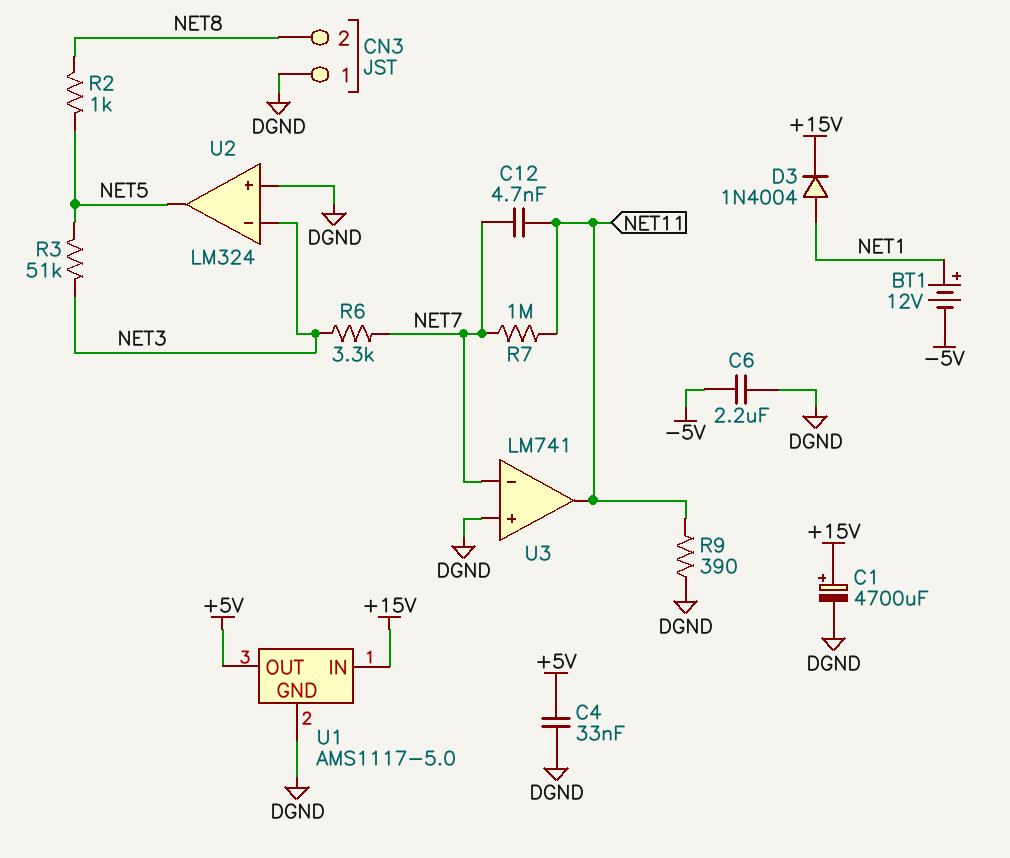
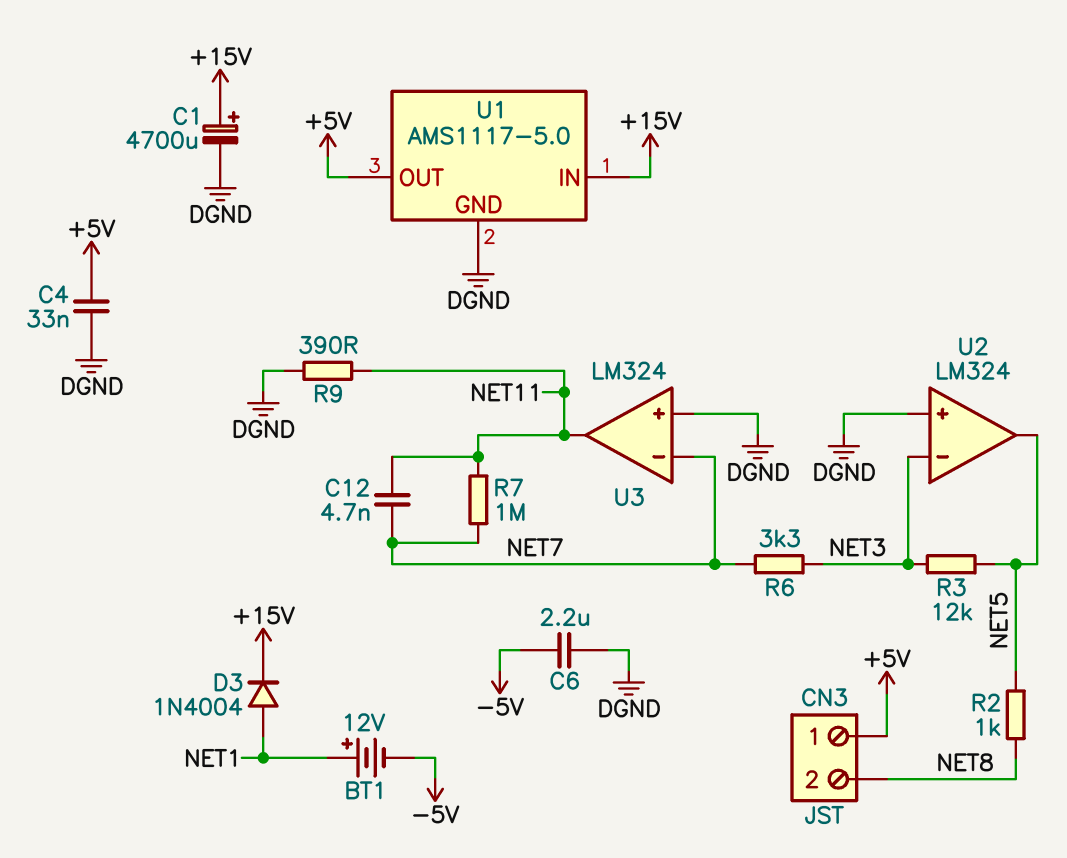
CN3 pin 1: DGND -> +5V
R3: 51k (NET3, NET5) -> 12k (NET3, NET5)
U3: LM741 -> LM324

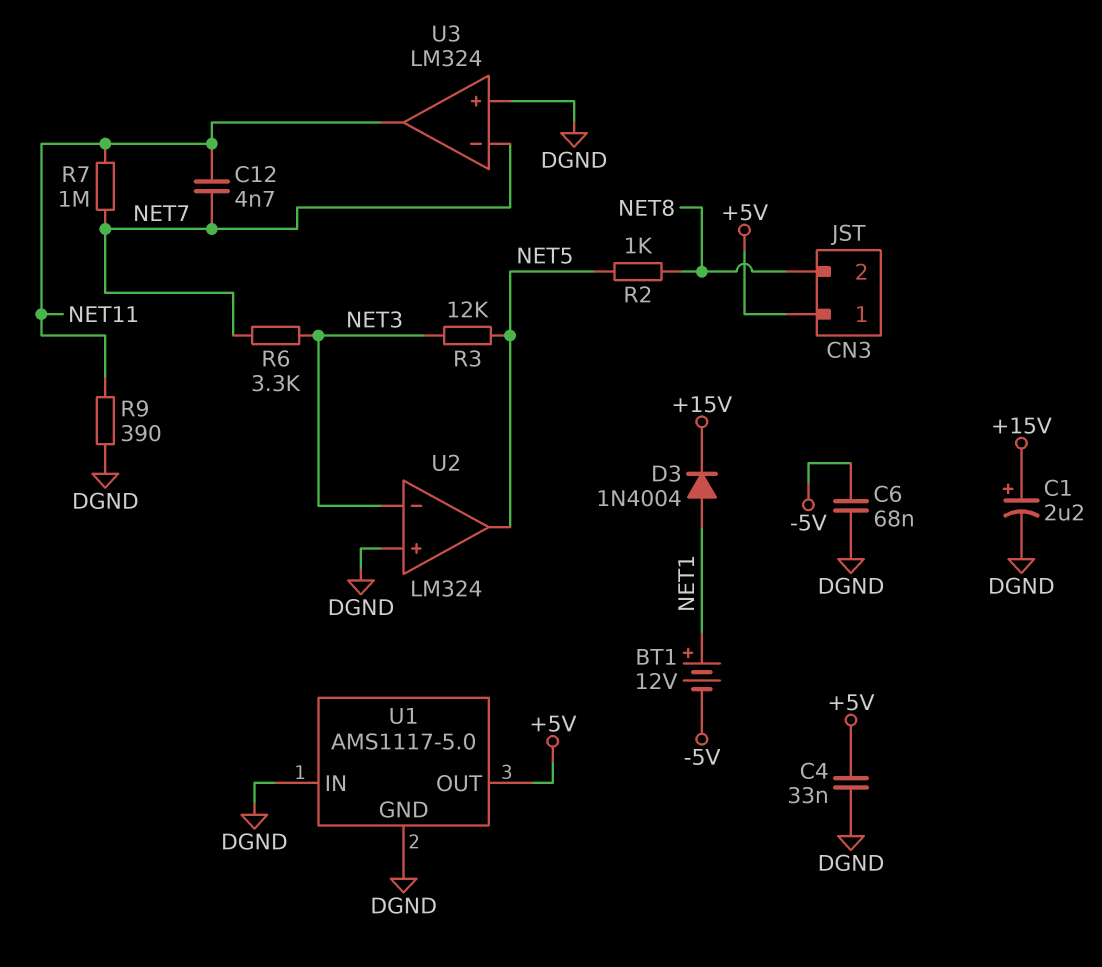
C1: 4700uF (plus +15V, minus DGND) -> 2.2uF (plus +15V, minus DGND)
C6: 2.2uF (-5V, DGND) -> 68nF (-5V, DGND)
U1 pin IN: +15V -> DGND

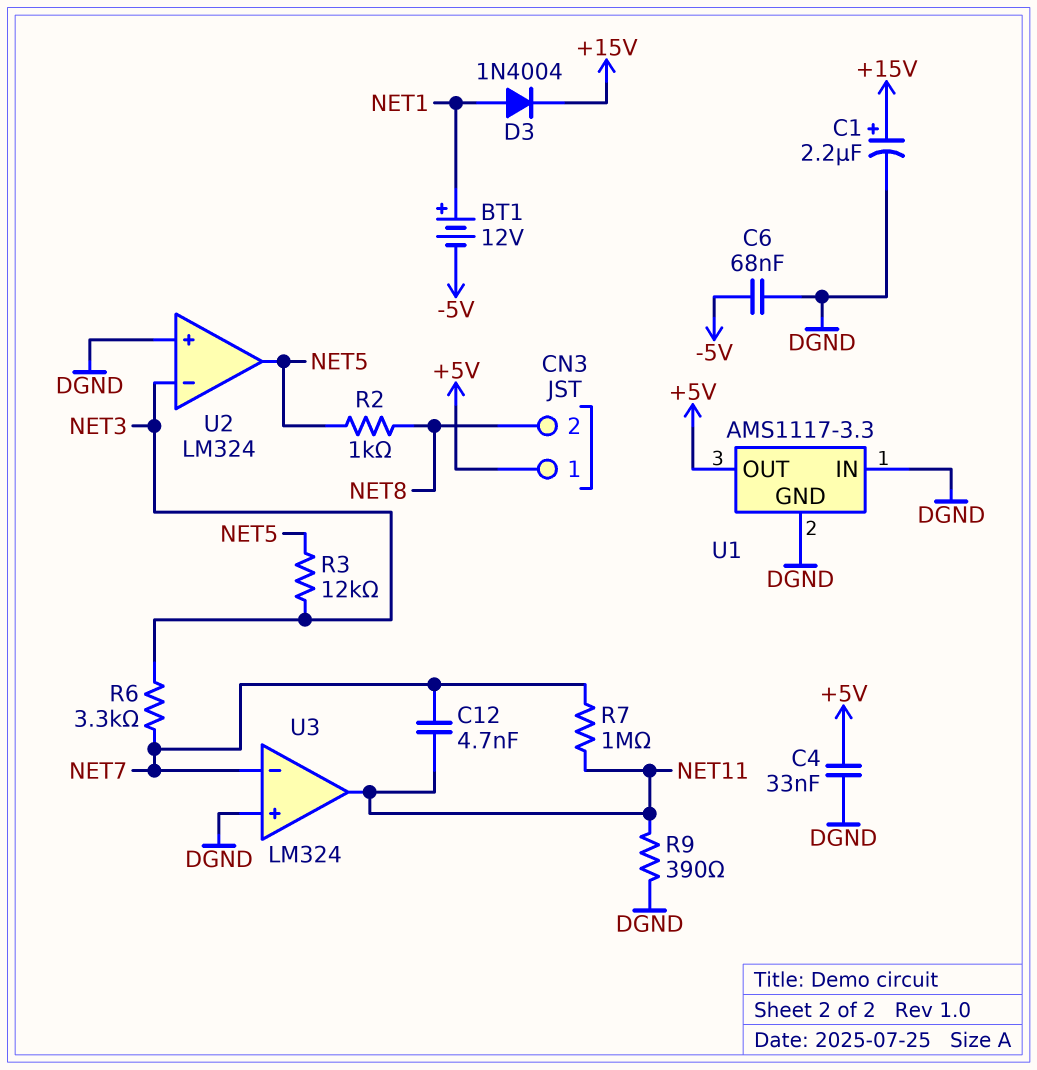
U1: AMS1117-5.0 -> AMS1117-3.3

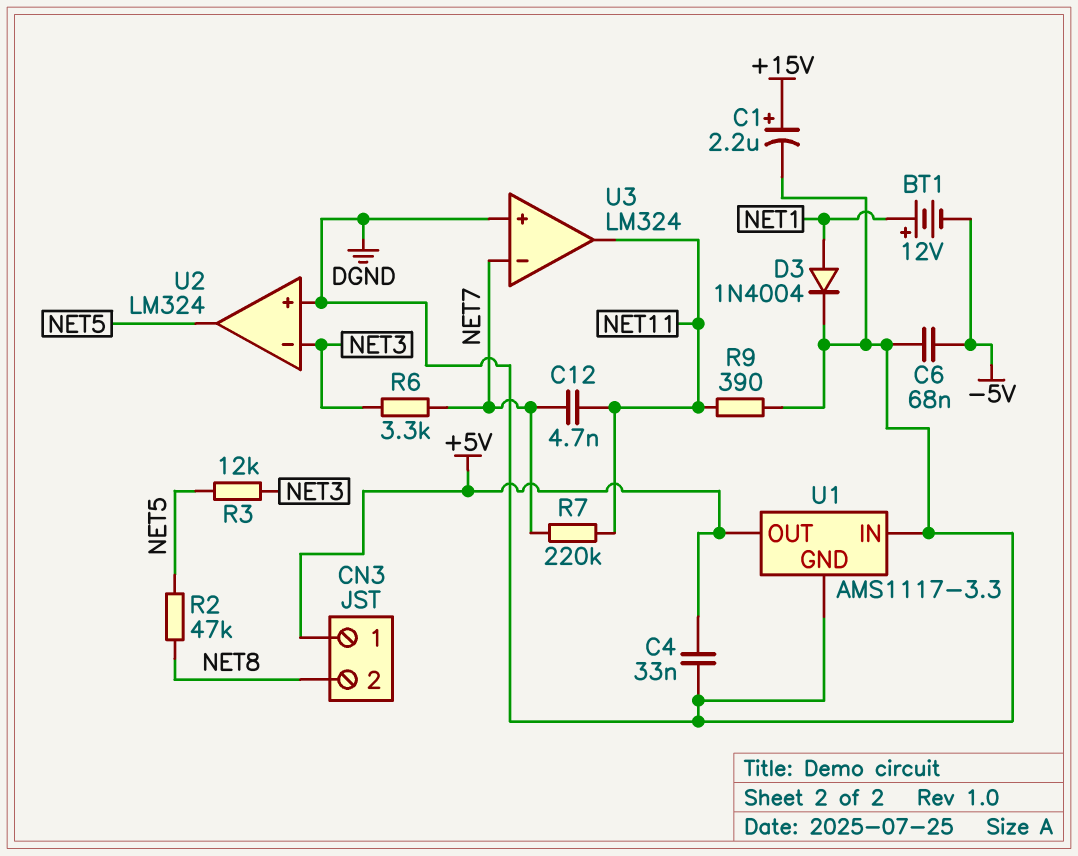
D3: diode 1N4004 (A NET1, K +15V) -> diode 1N4004 (A NET1, K DGND)
R2: 1k (NET5, NET8) -> 47k (NET5, NET8)
R7: 1M (NET7, NET11) -> 220k (NET7, NET11)

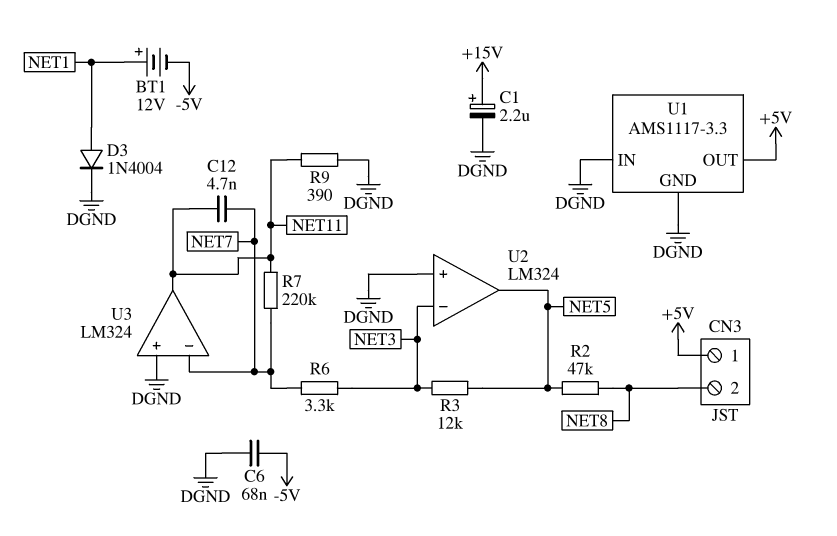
C4: 33nF (+5V, DGND) -> none

